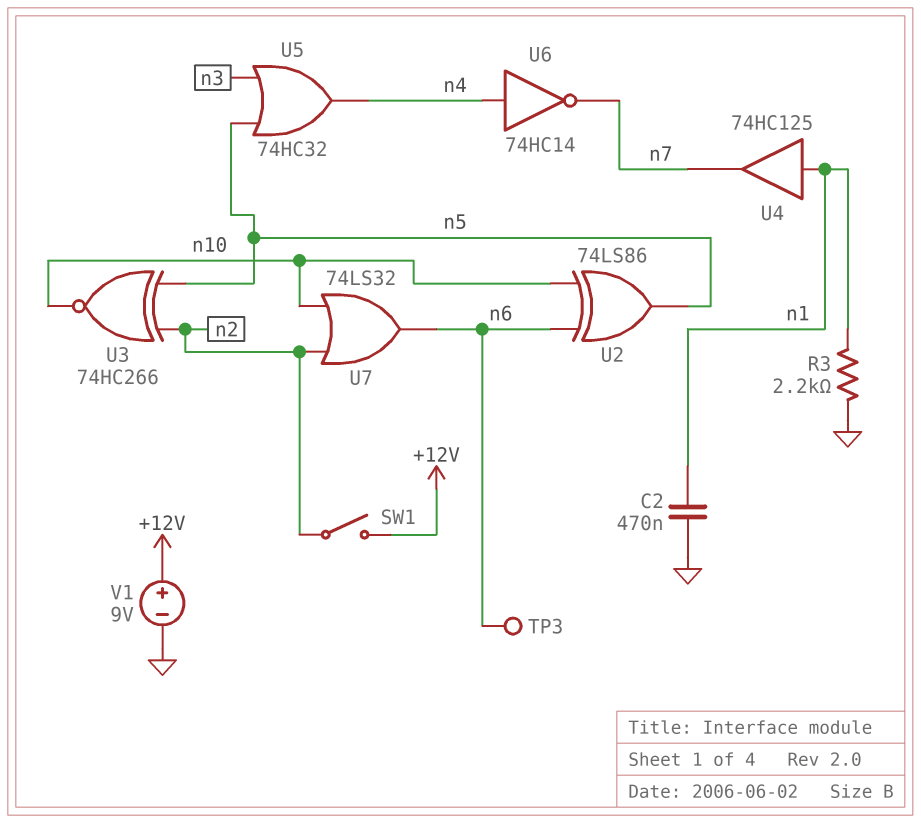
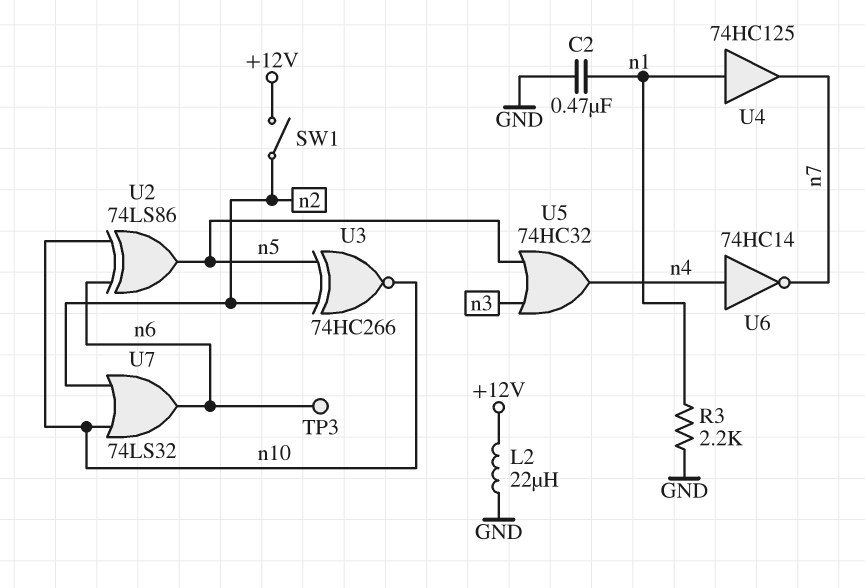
L2: none -> 22uH (+12V, GND)
V1: 9V (plus +12V, minus GND) -> none

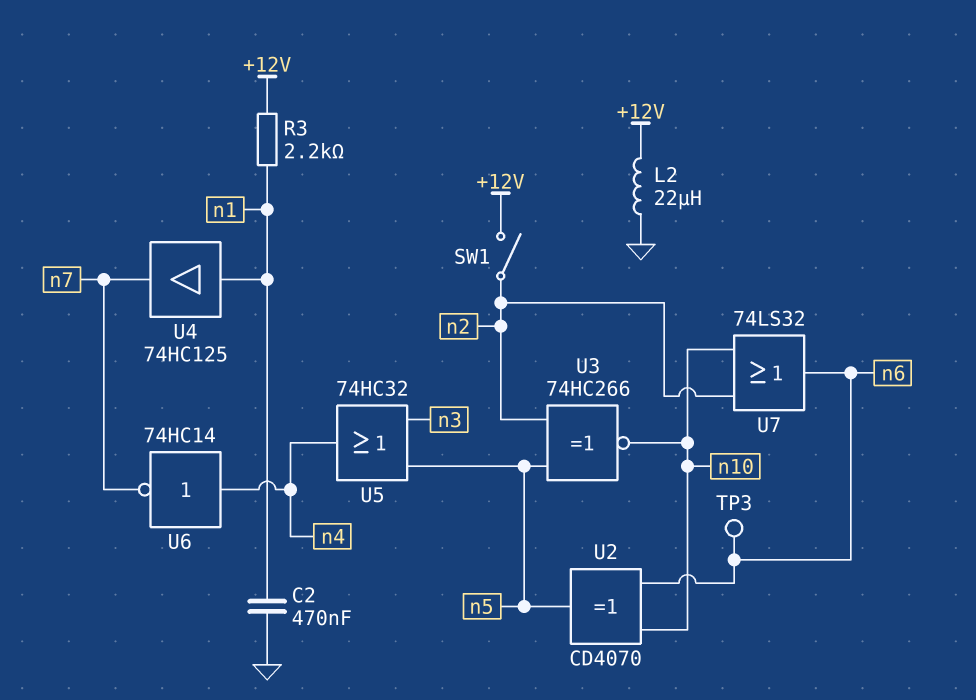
R3: 2.2k (GND, n1) -> 2.2k (+12V, n1)
U2: XOR 74LS86 (in n6, in n10, out n5) -> XOR CD4070 (in n6, in n10, out n5)

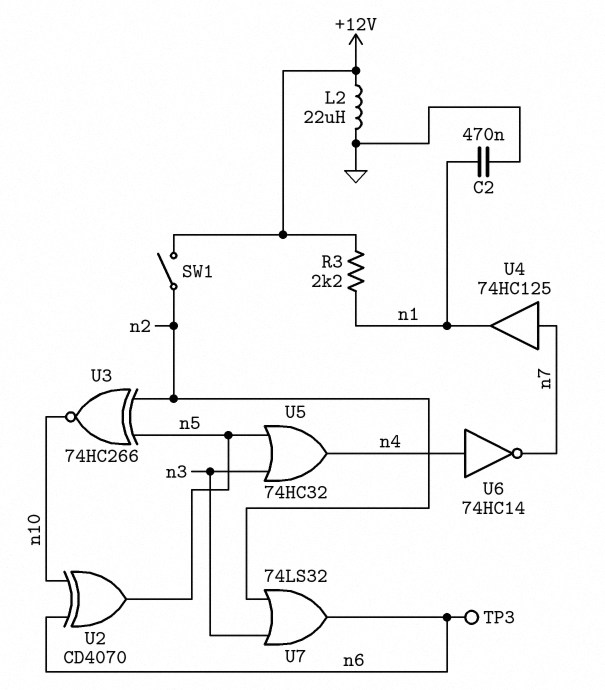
U4: buffer 74HC125 (in n1, out n7) -> buffer 74HC125 (in n7, out n1)
U7: OR 74LS32 (in n2, in n10, out n6) -> OR 74LS32 (in n2, in n3, out n6)

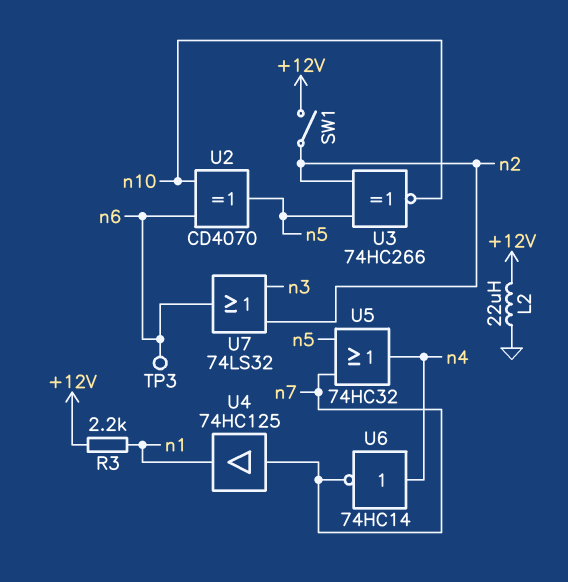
C2: 470nF (GND, n1) -> none
U5: OR 74HC32 (in n3, in n5, out n4) -> OR 74HC32 (in n5, in n7, out n4)

